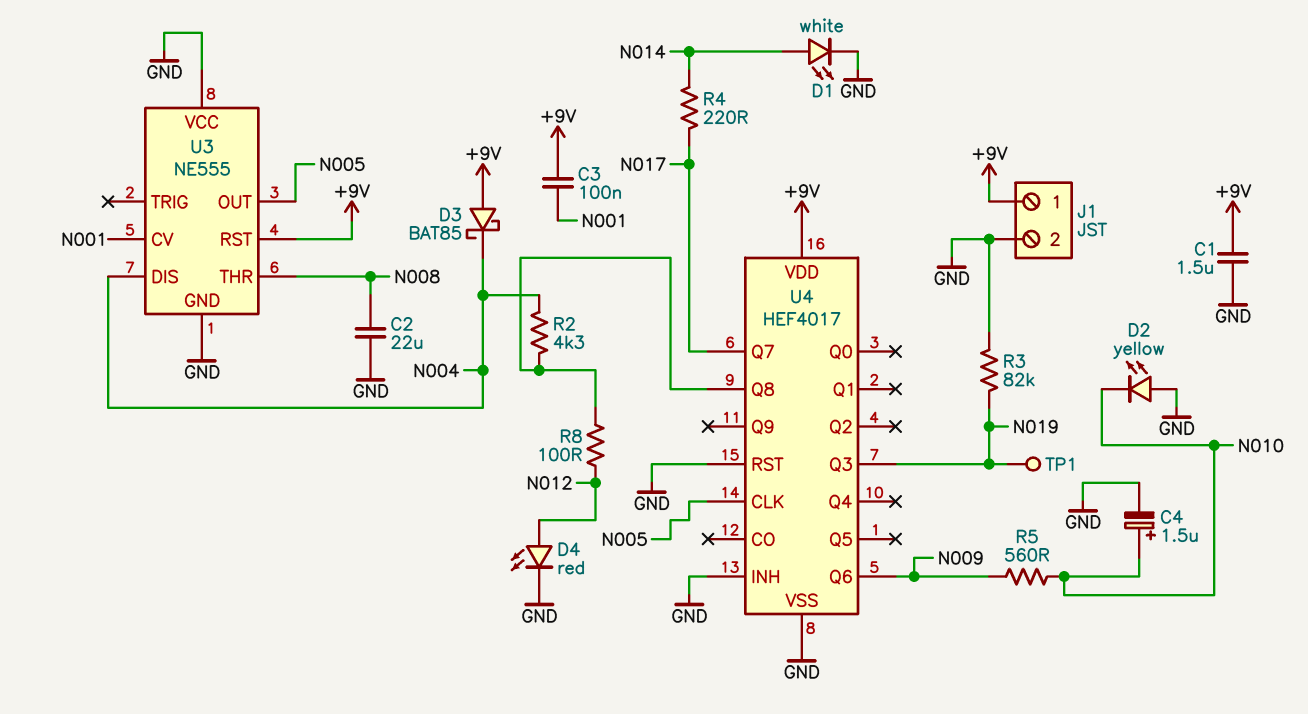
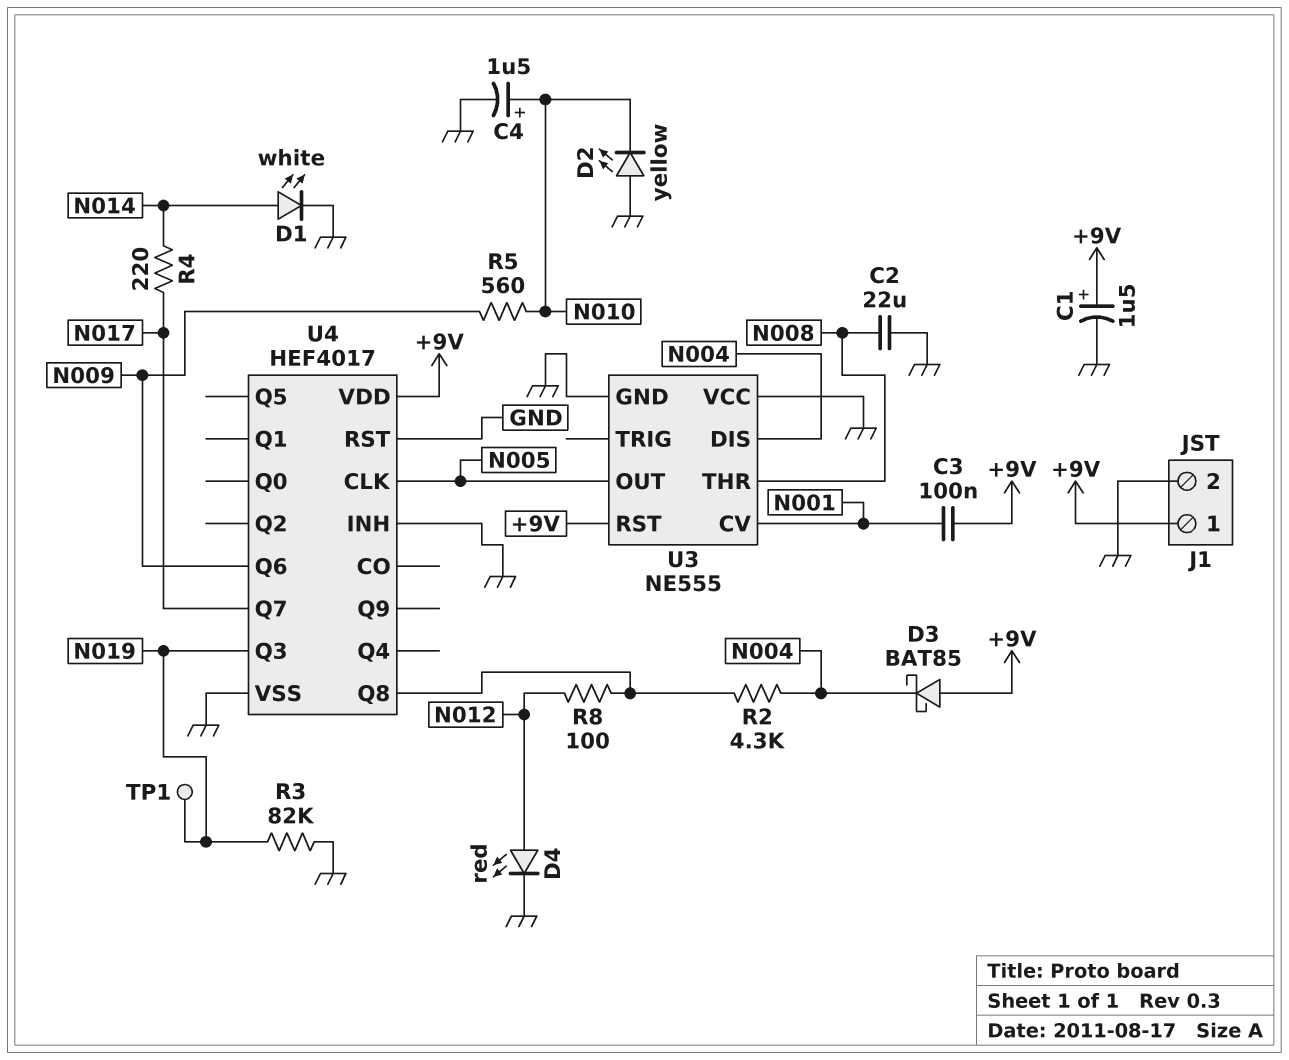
C1: 1.5uF (+9V, GND) -> 1.5uF (plus +9V, minus GND)

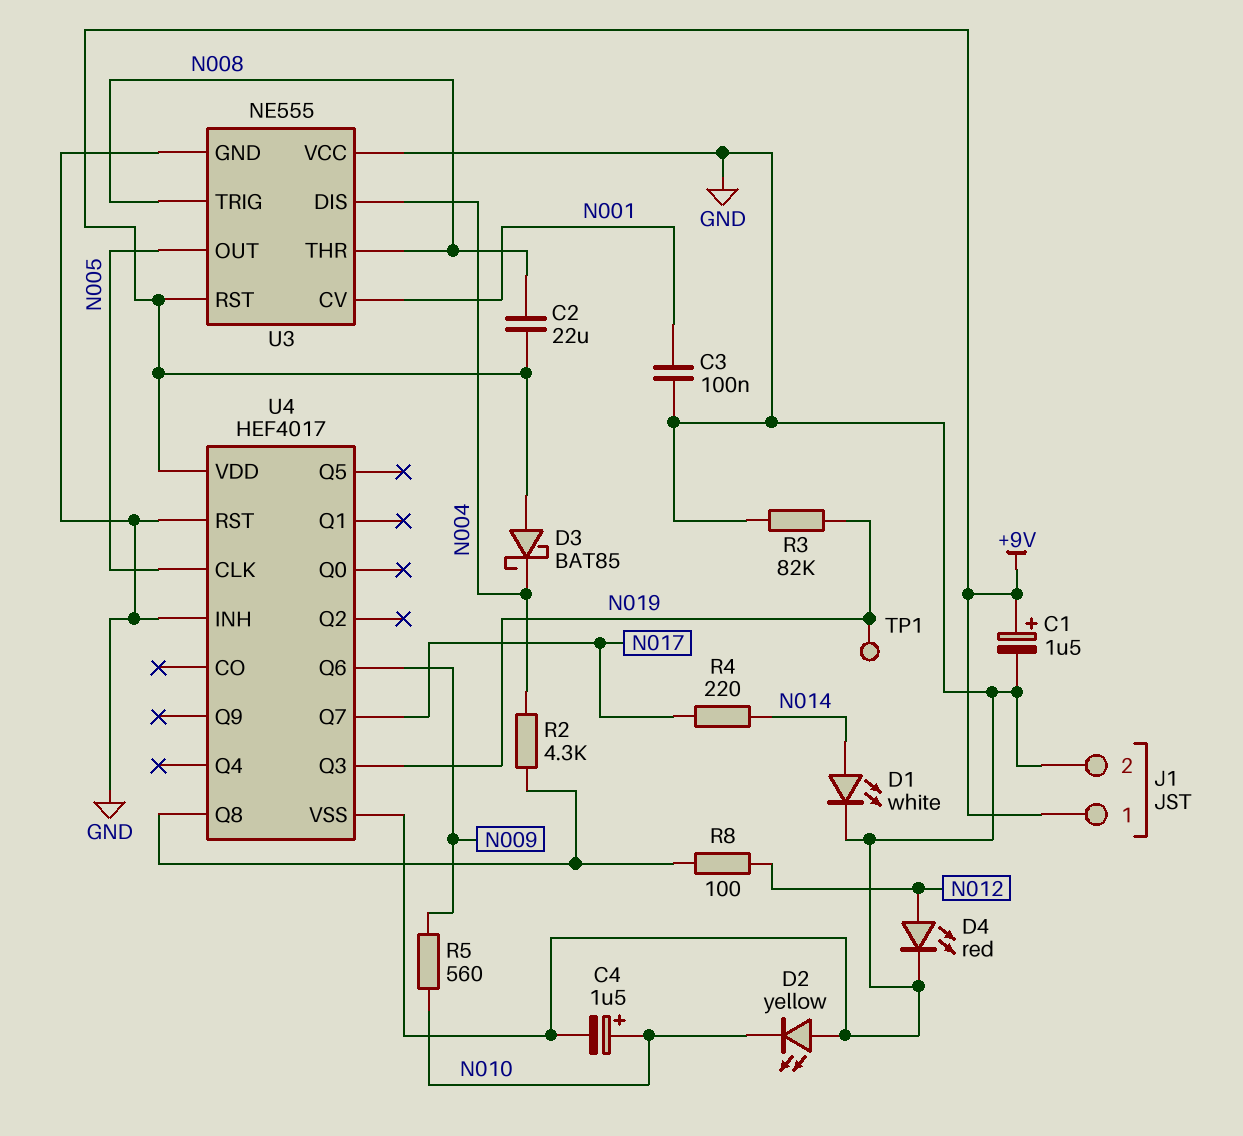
C2: 22uF (GND, N008) -> 22uF (+9V, N008)
C3: 100nF (+9V, N001) -> 100nF (GND, N001)
U3 pin TRIG: none -> N008

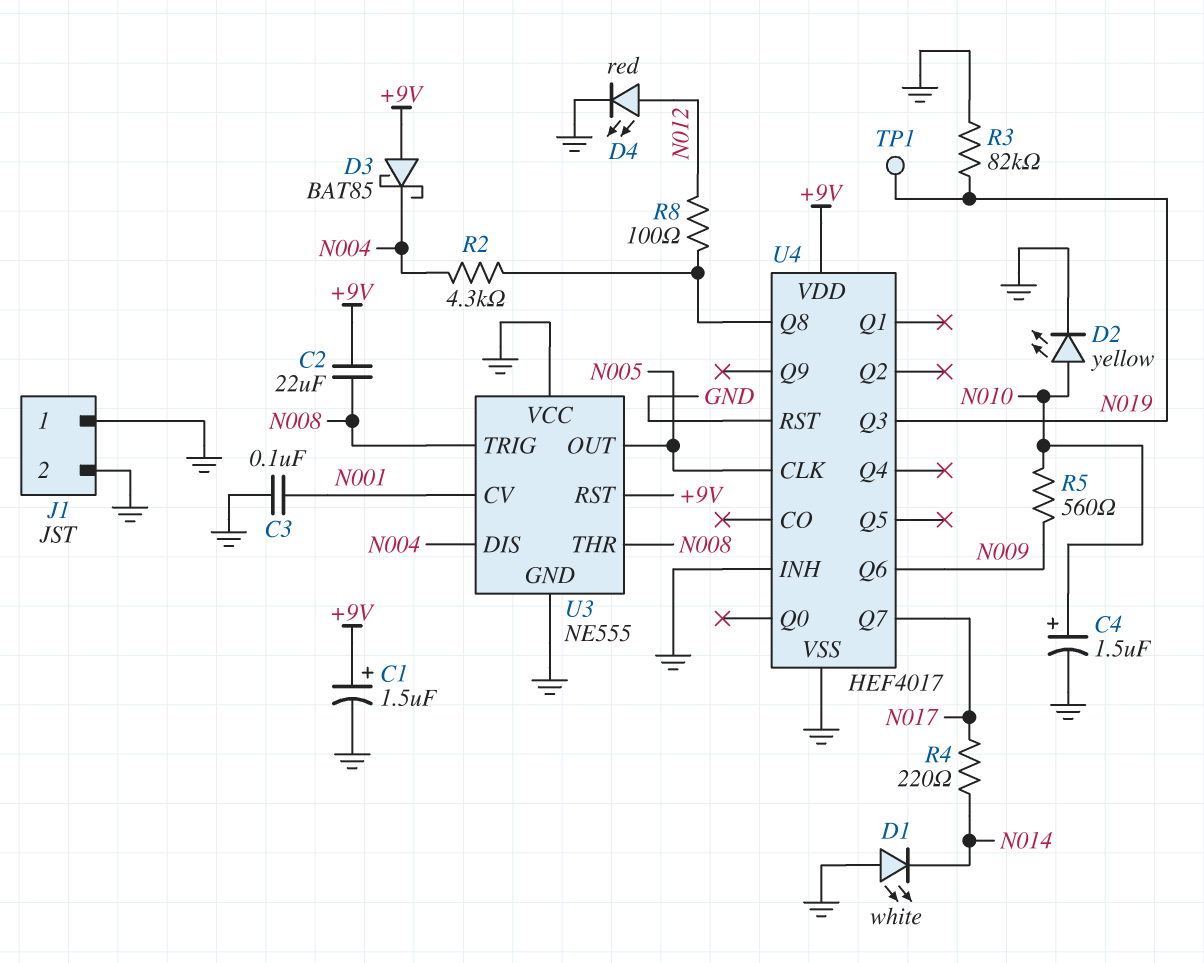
D1: LED white (A N014, K GND) -> LED white (A GND, K N014)
D2: LED yellow (A GND, K N010) -> LED yellow (A N010, K GND)
J1 pin 1: +9V -> GND

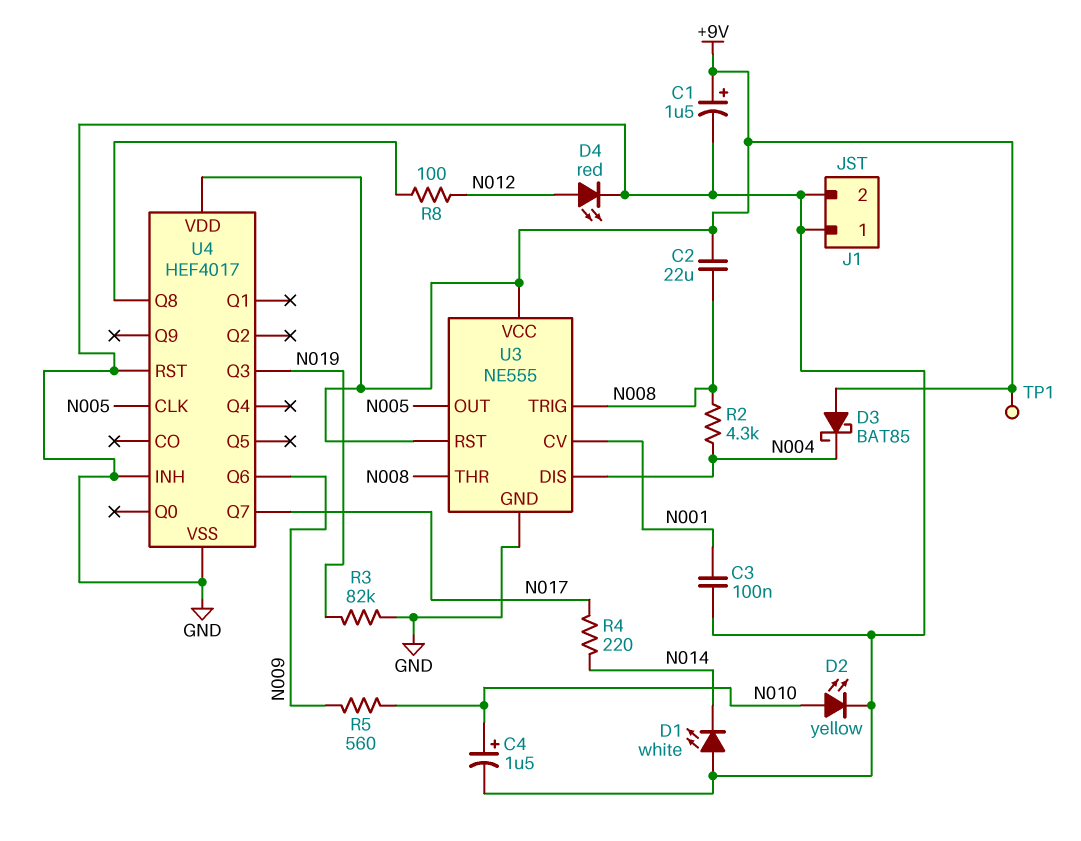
R2: 4.3k (N004, U4/Q8) -> 4.3k (N004, N008)
TP1: test point (N019) -> test point (+9V)
U3 pin VCC: GND -> +9V

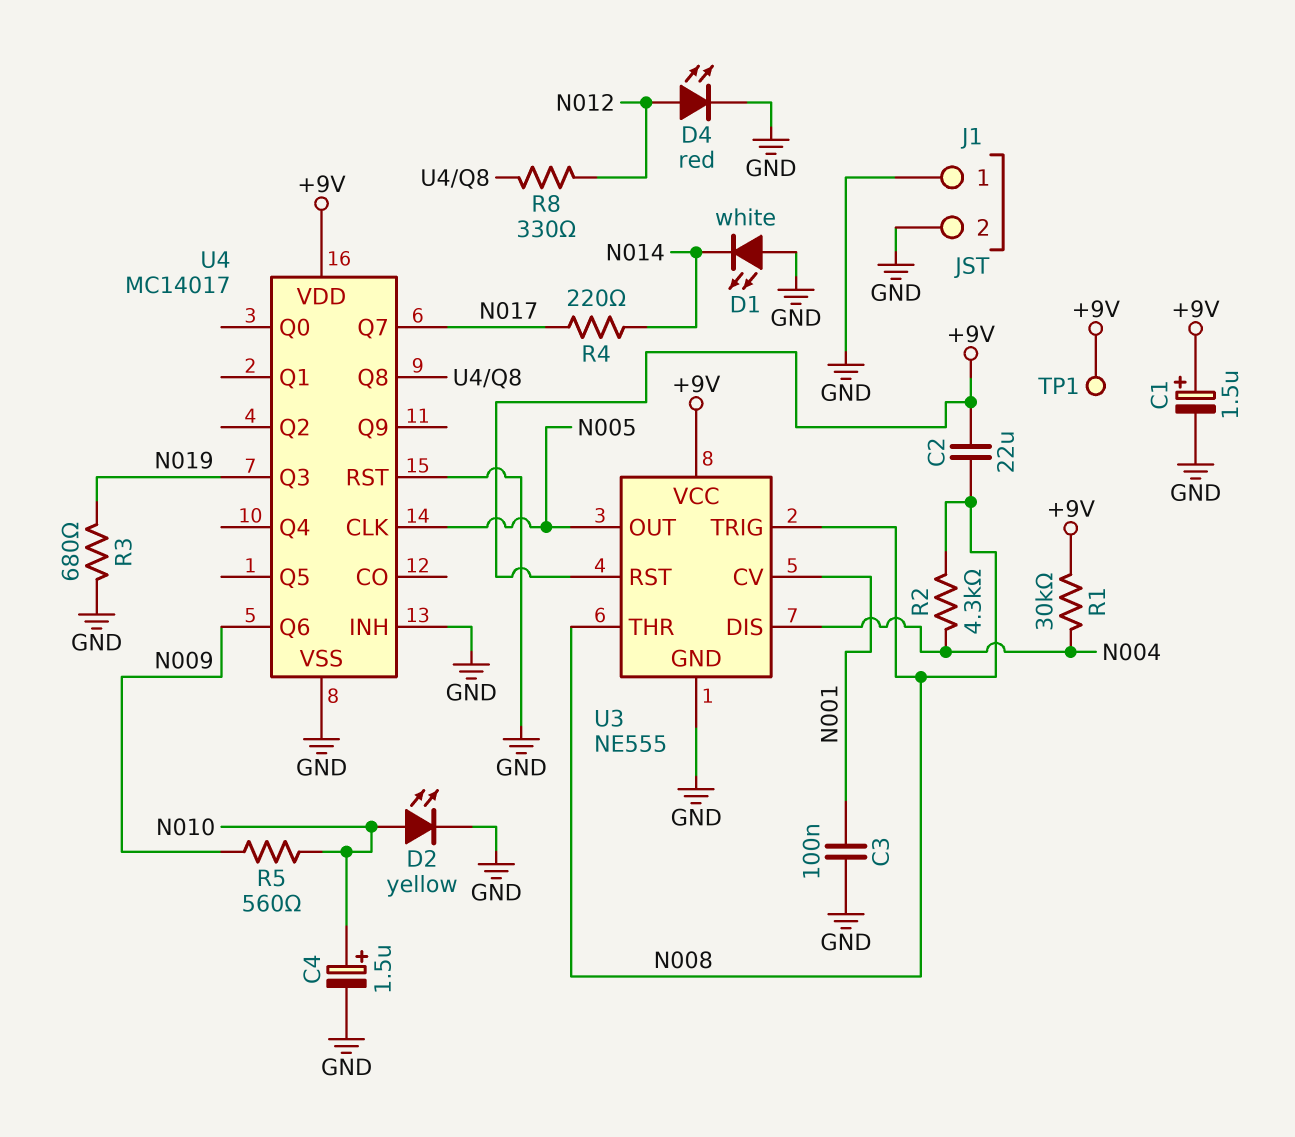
D3: schottky BAT85 (A +9V, K N004) -> none
R1: none -> 30k (+9V, N004)
R3: 82k (GND, N019) -> 680 (GND, N019)
R8: 100 (N012, U4/Q8) -> 330 (N012, U4/Q8)
U4: HEF4017 -> MC14017

